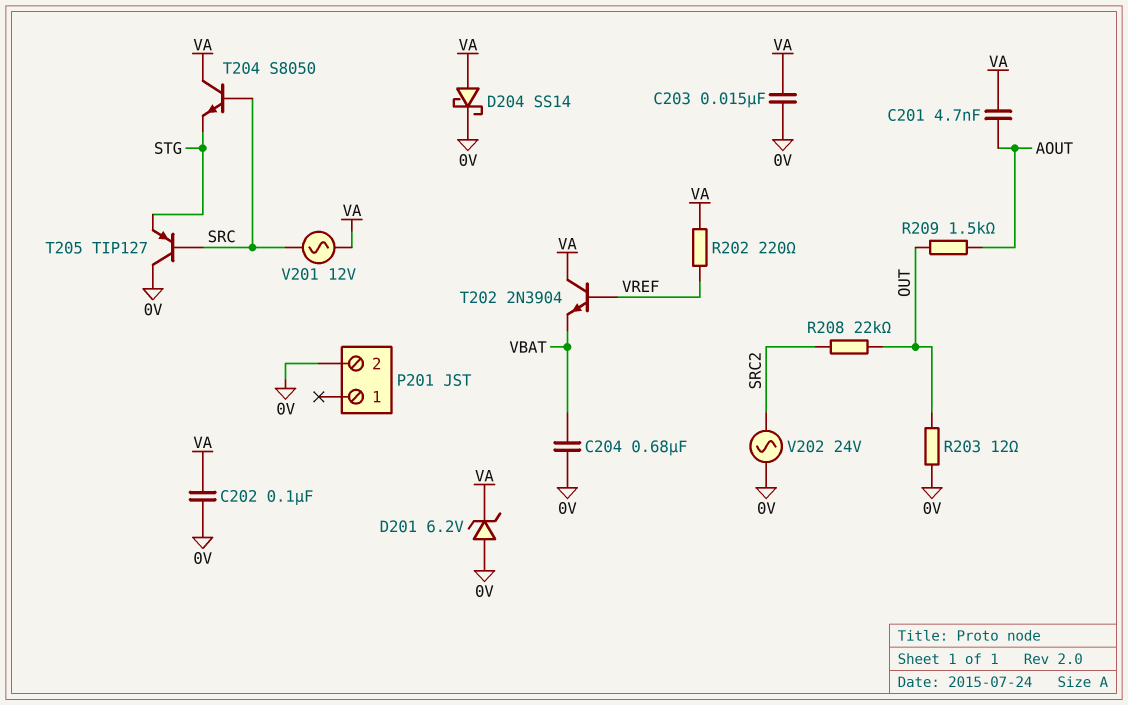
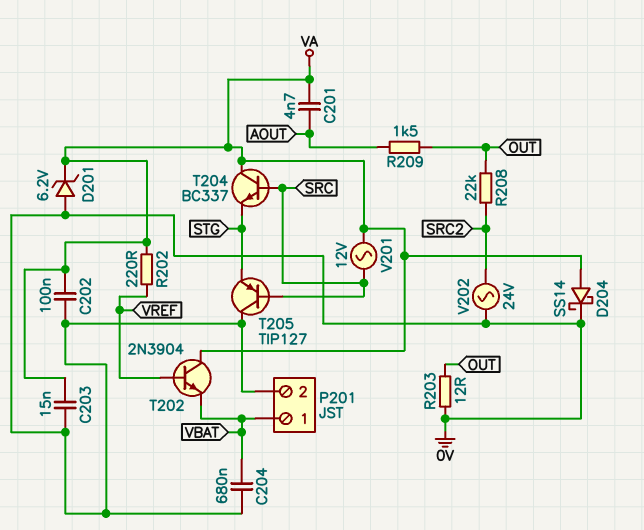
P201 pin 1: none -> VBAT
T204: NPN S8050 (B SRC, C VA, E STG) -> NPN BC337 (B SRC, C VA, E STG)

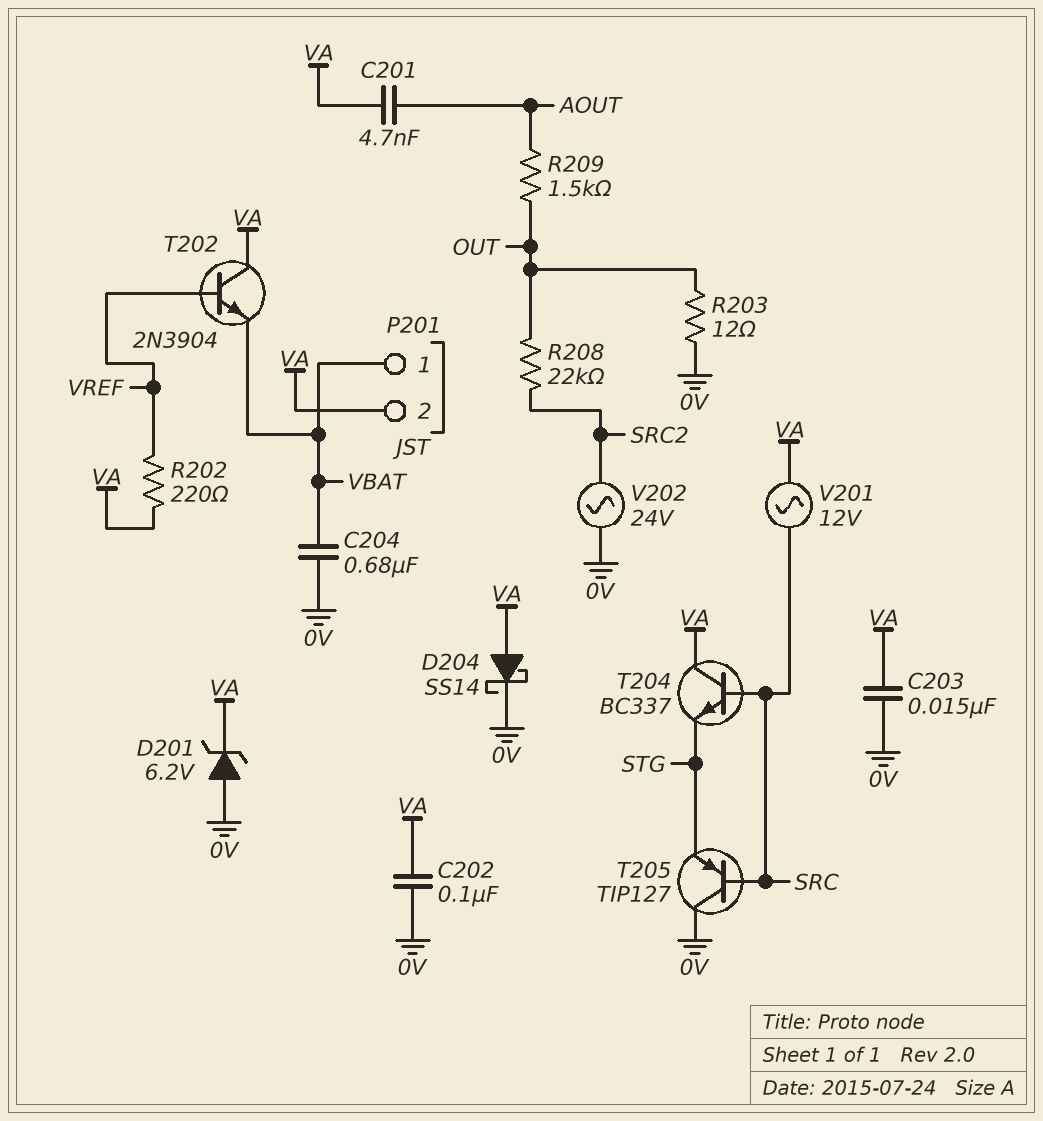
P201 pin 2: 0V -> VA

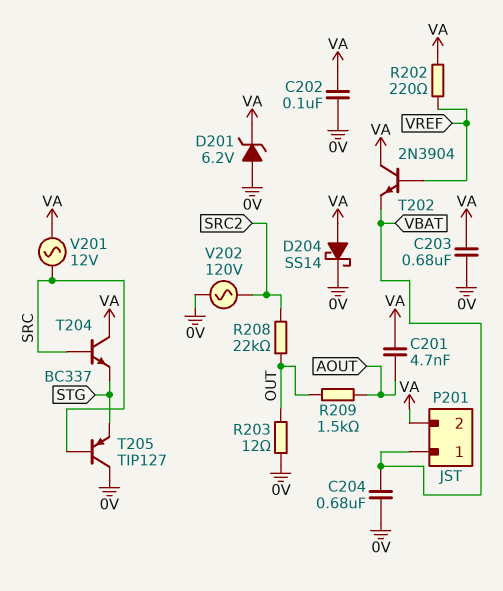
C203: 15nF (0V, VA) -> 680nF (0V, VA)
V202: AC 24V (0V, SRC2) -> AC 120V (0V, SRC2)

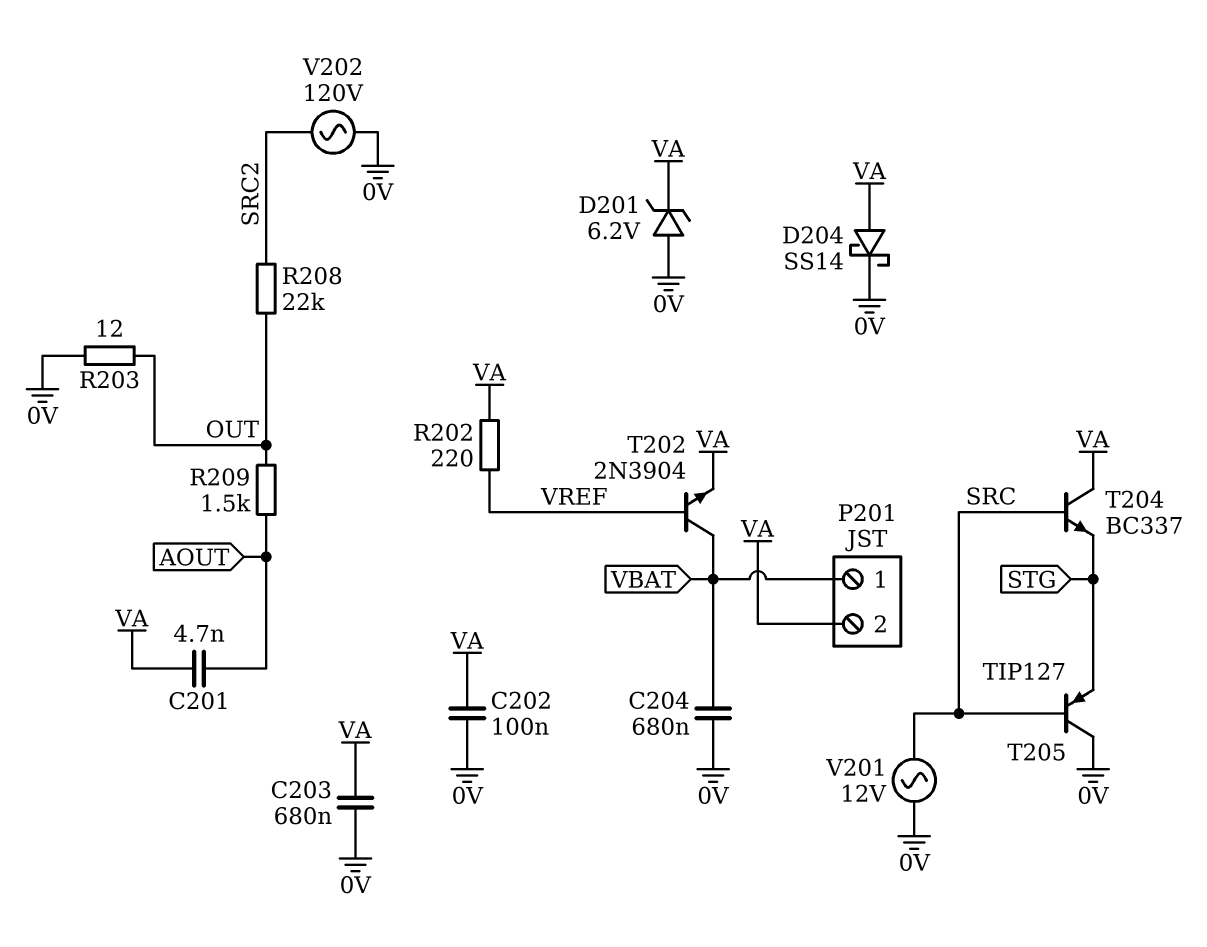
T202: NPN 2N3904 (B VREF, C VA, E VBAT) -> NPN 2N3904 (B VREF, C VBAT, E VA)
V201: AC 12V (SRC, VA) -> AC 12V (0V, SRC)

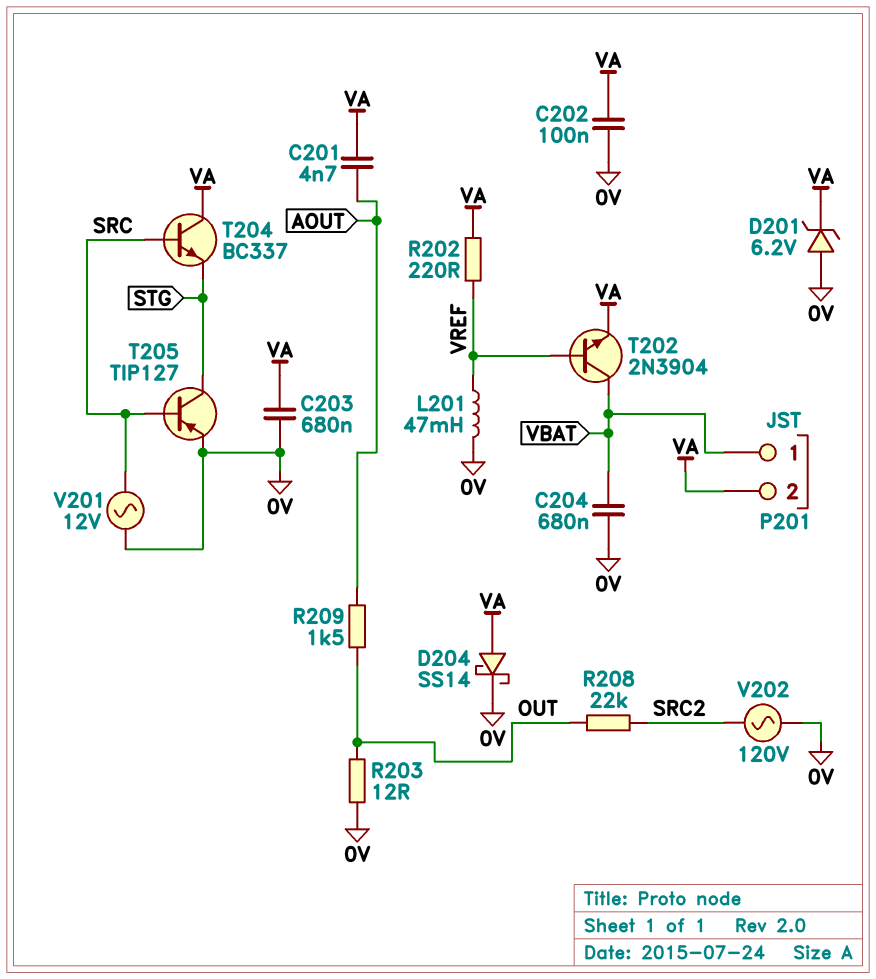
L201: none -> 47mH (0V, VREF)
T205: PNP TIP127 (B SRC, C 0V, E STG) -> PNP TIP127 (B SRC, C STG, E 0V)

